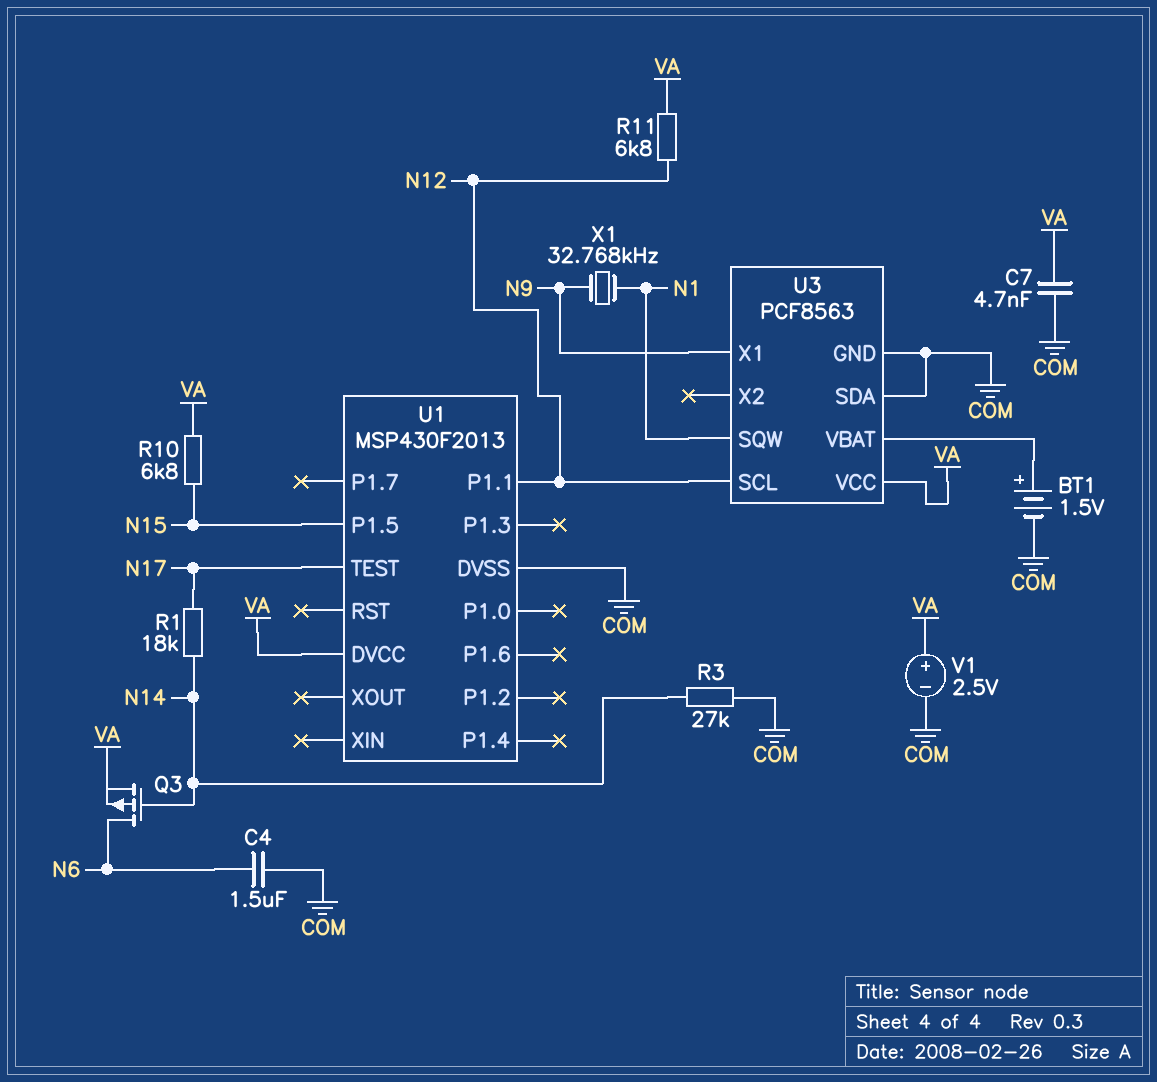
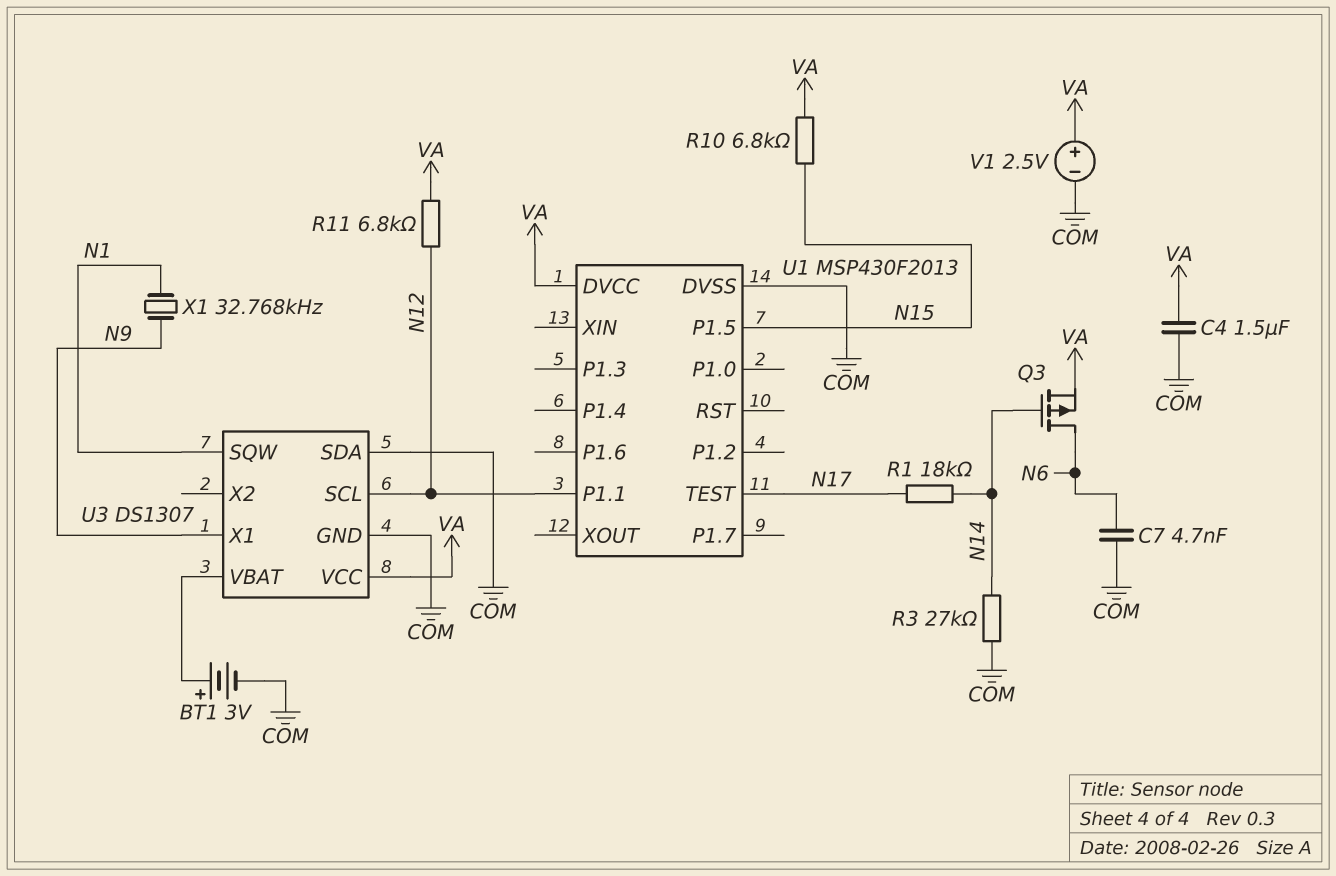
BT1: 1.5V (plus U3/VBAT, minus COM) -> 3V (plus U3/VBAT, minus COM)
C4: 1.5uF (COM, N6) -> 1.5uF (COM, VA)
C7: 4.7nF (COM, VA) -> 4.7nF (COM, N6)
U3: PCF8563 -> DS1307

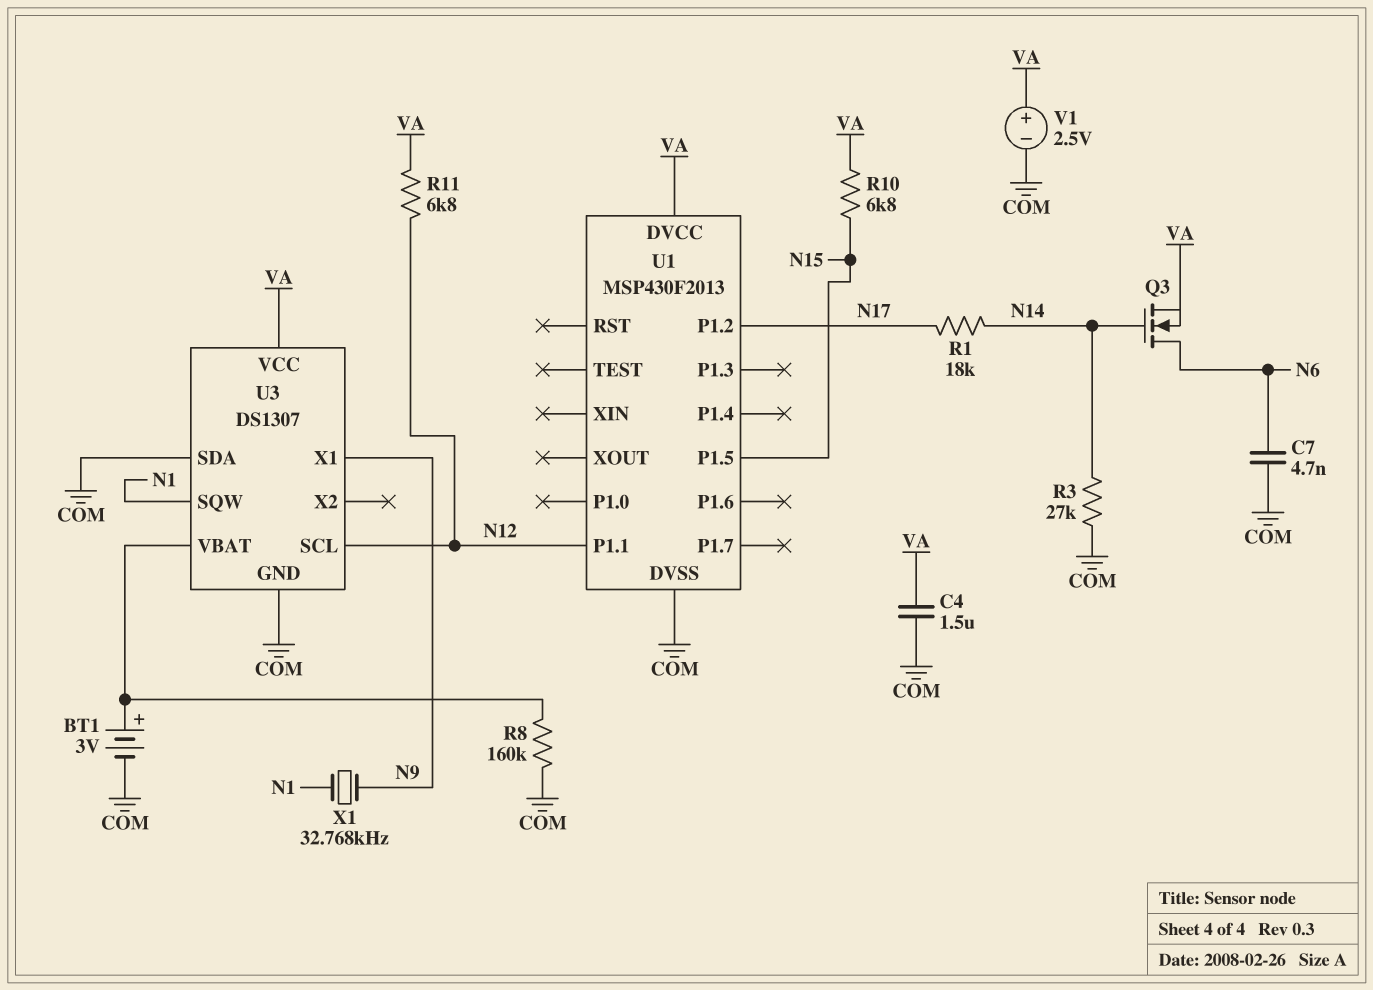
Q3: PMOS (G N14, D N6, S VA) -> NMOS (G N14, D N6, S VA)
R8: none -> 160k (COM, U3/VBAT)
U1 pin P1.2: none -> N17
U1 pin TEST: N17 -> none

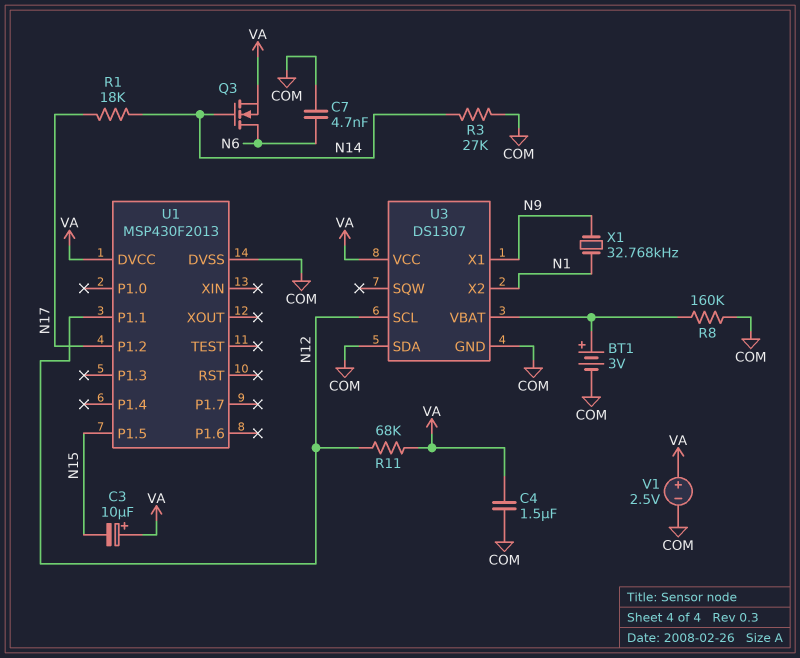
C3: none -> 10uF (plus VA, minus N15)
R10: 6.8k (N15, VA) -> none
R11: 6.8k (N12, VA) -> 68k (N12, VA)
U3 pin SQW: N1 -> none
U3 pin X2: none -> N1

